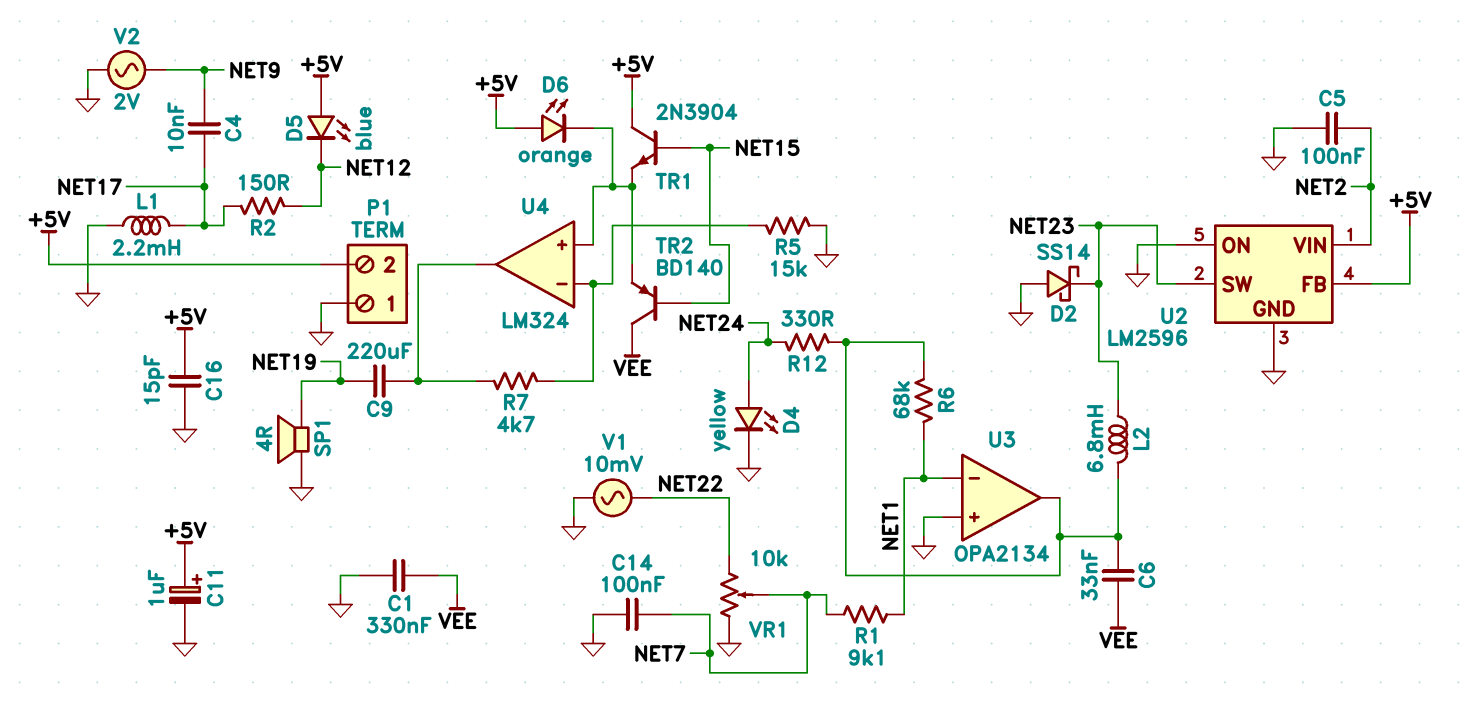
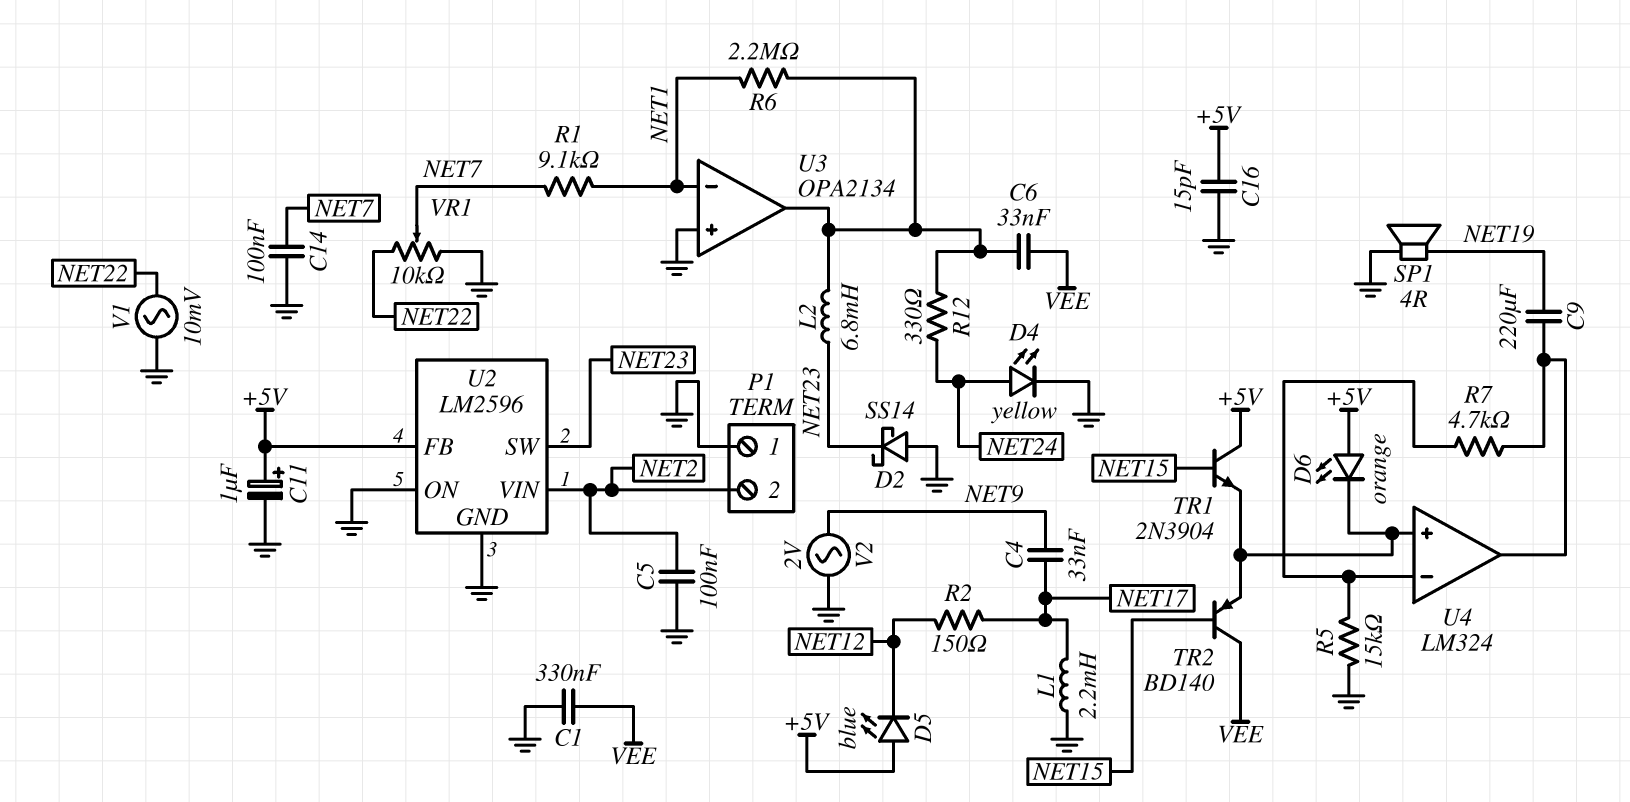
C4: 10nF (NET9, NET17) -> 33nF (NET9, NET17)
P1 pin 2: +5V -> NET2
R6: 68k (NET1, U3/out) -> 2.2M (NET1, U3/out)

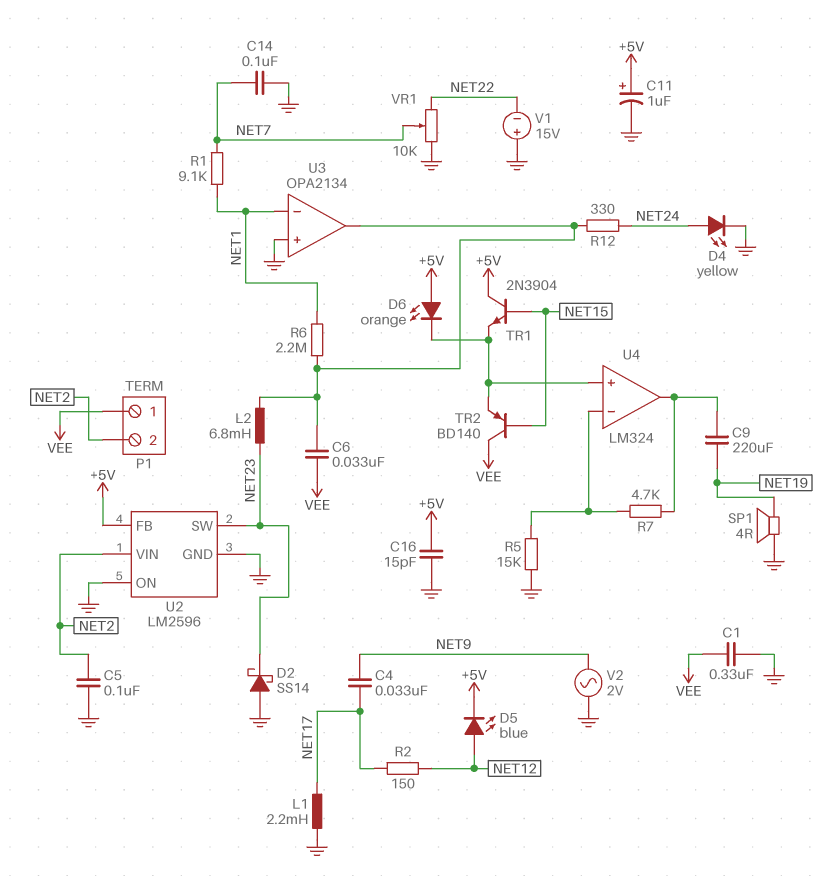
D5: LED blue (A +5V, K NET12) -> LED blue (A NET12, K +5V)
P1 pin 1: GND -> VEE
V1: AC 10mV (GND, NET22) -> 15V (plus GND, minus NET22)

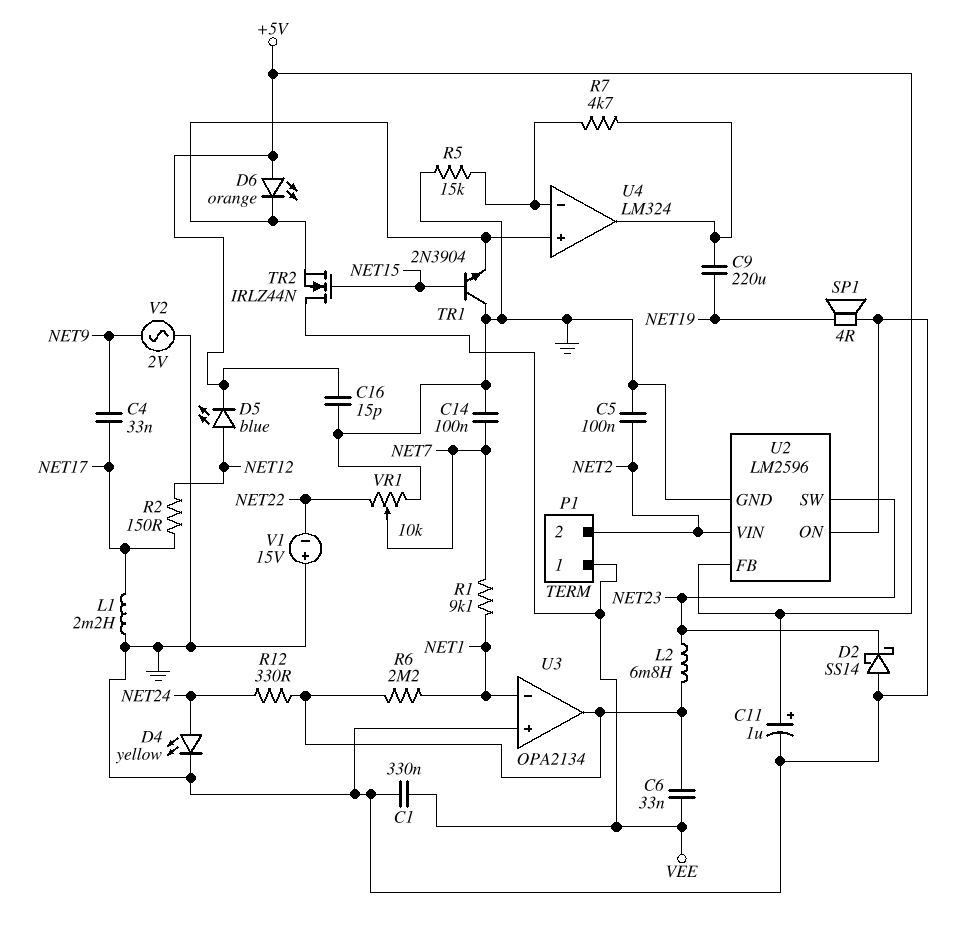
TR1: NPN 2N3904 (B NET15, C +5V, E U4/in+) -> NPN 2N3904 (B NET15, C GND, E U4/in+)
TR2: PNP BD140 (B NET15, C VEE, E U4/in+) -> NMOS IRLZ44N (G NET15, D VEE, S U4/in+)

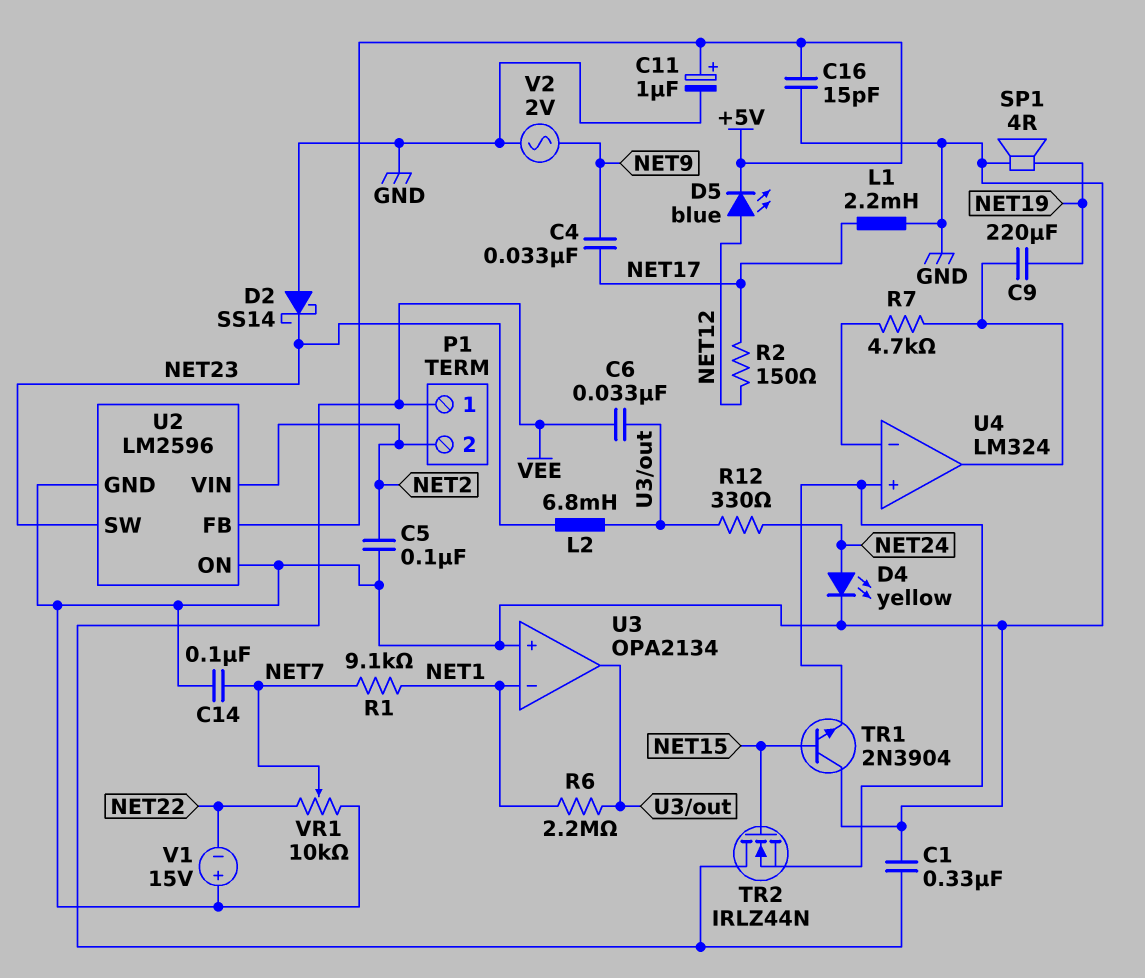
D6: LED orange (A +5V, K U4/in+) -> none
R5: 15k (GND, U4/in-) -> none

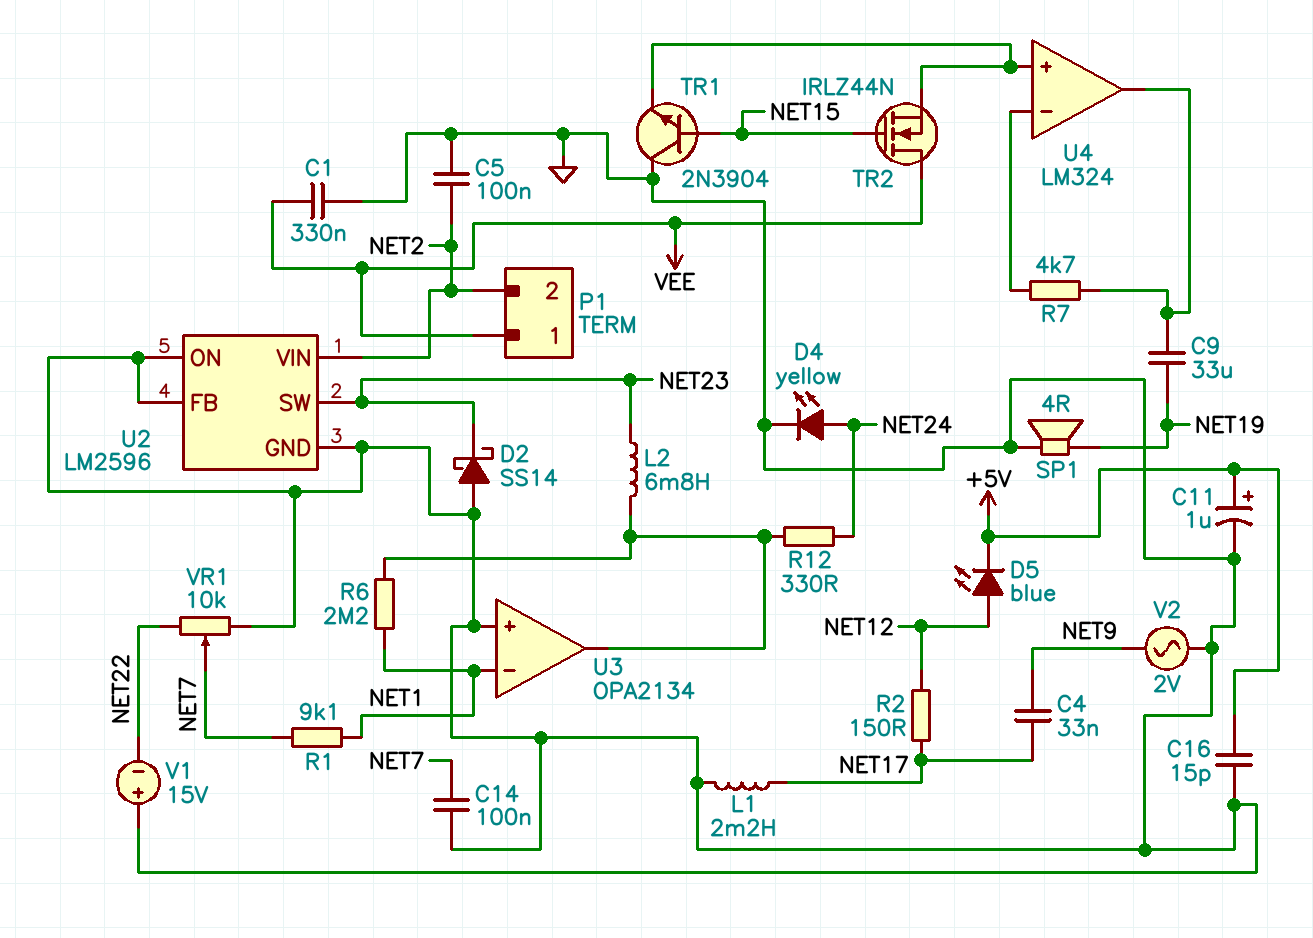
C6: 33nF (U3/out, VEE) -> none
C9: 220uF (NET19, U4/out) -> 33uF (NET19, U4/out)
U2 pin FB: +5V -> GND

